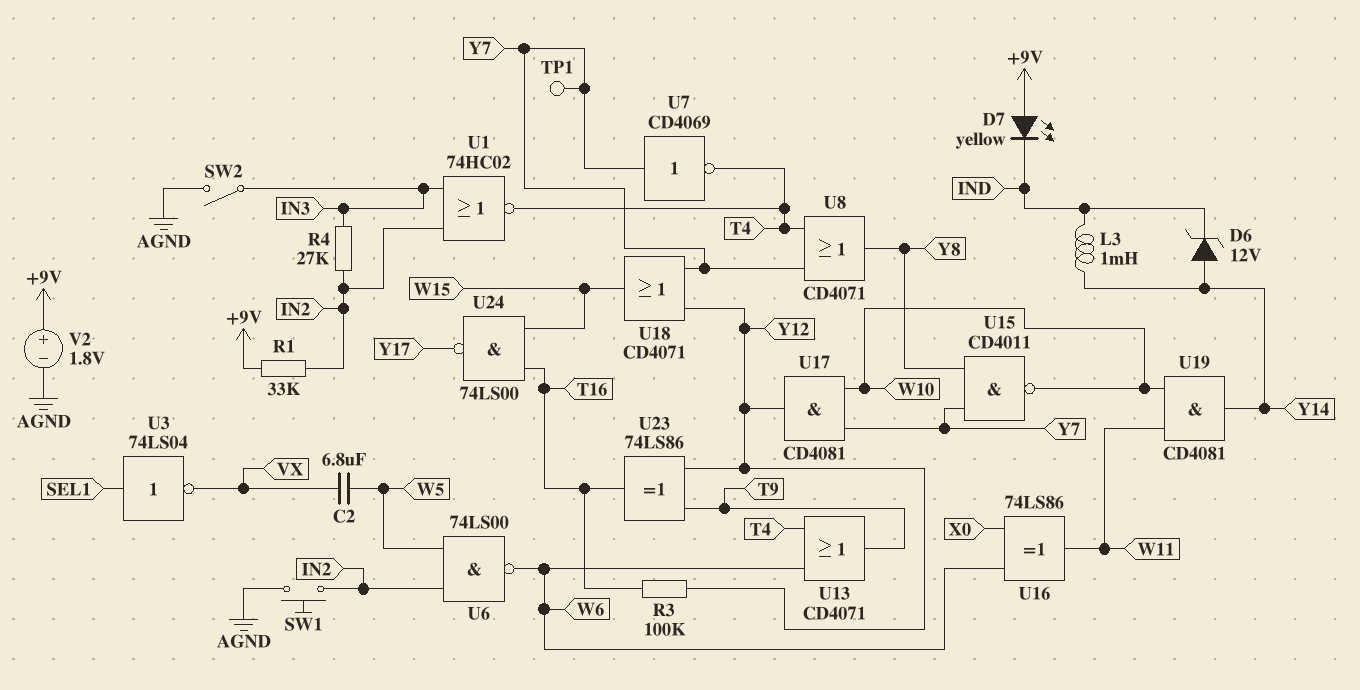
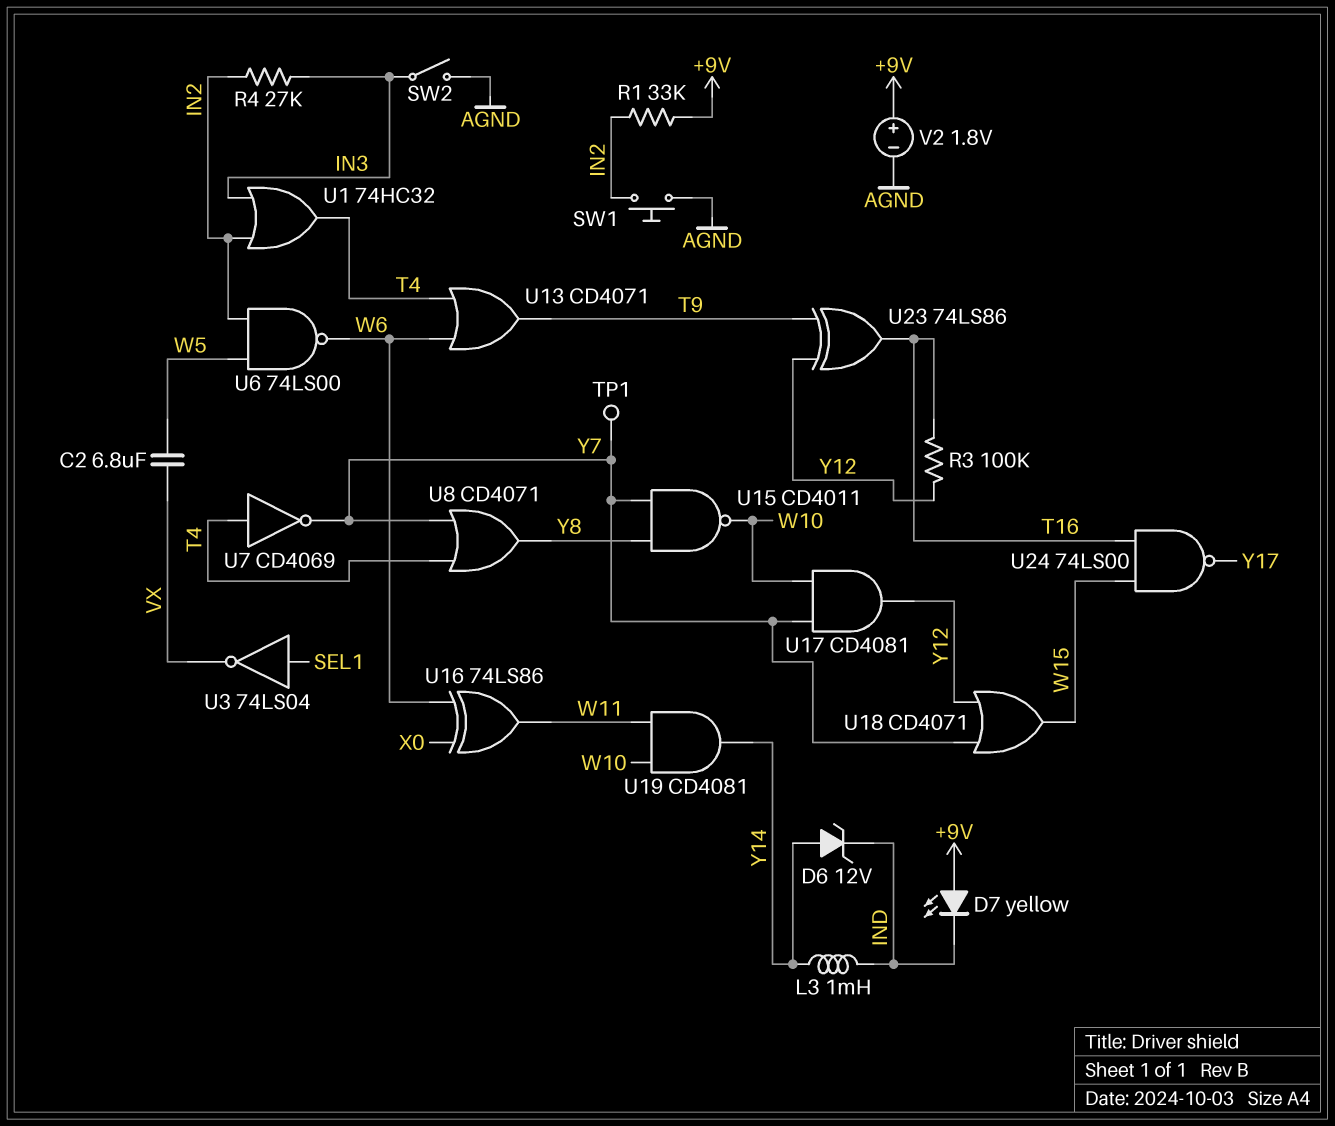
U1: NOR 74HC02 (in IN2, in IN3, out T4) -> OR 74HC32 (in IN2, in IN3, out T4)
U7: NOT CD4069 (in Y7, out T4) -> NOT CD4069 (in T4, out Y7)

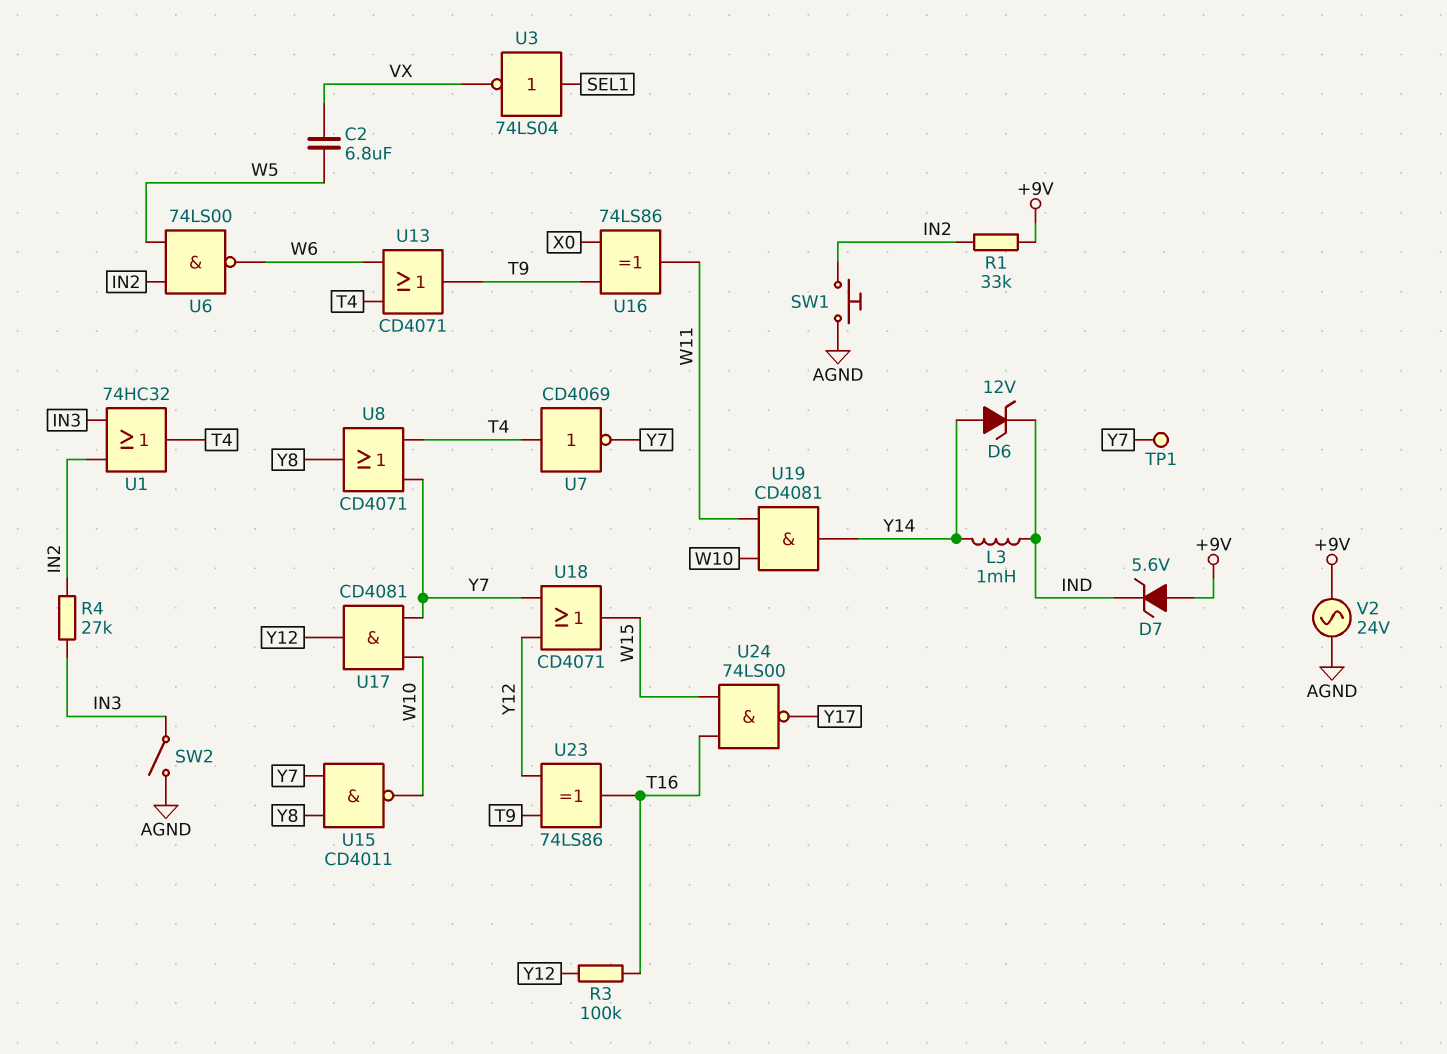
D7: LED yellow (A +9V, K IND) -> zener 5.6V (A +9V, K IND)
U16: XOR 74LS86 (in W6, in X0, out W11) -> XOR 74LS86 (in T9, in X0, out W11)
V2: 1.8V (plus +9V, minus AGND) -> AC 24V (+9V, AGND)

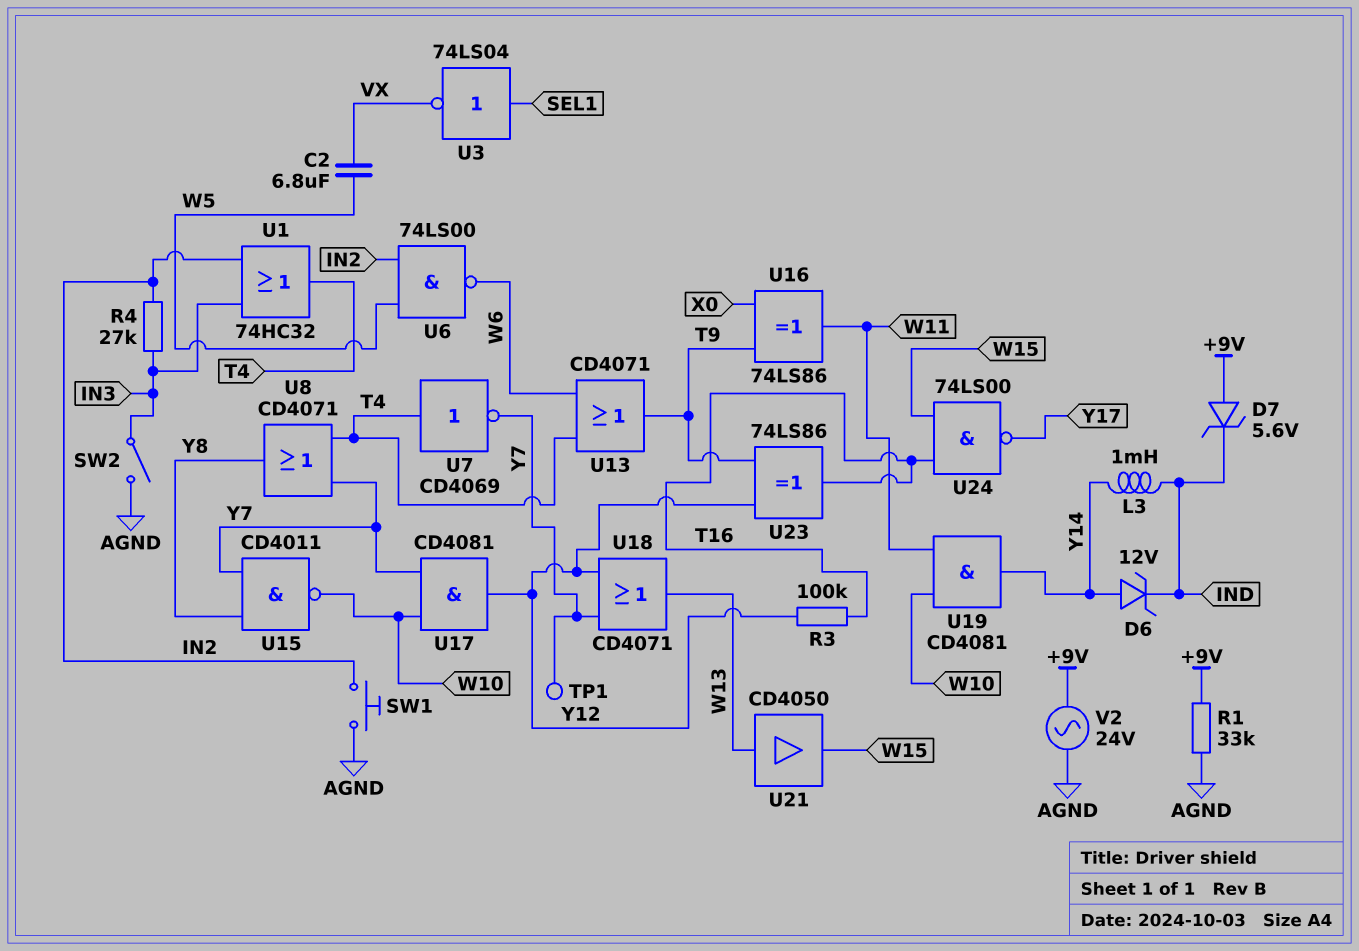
R1: 33k (+9V, IN2) -> 33k (+9V, AGND)
U18: OR CD4071 (in Y7, in Y12, out W15) -> OR CD4071 (in Y7, in Y12, out W13)
U21: none -> buffer CD4050 (in W13, out W15)

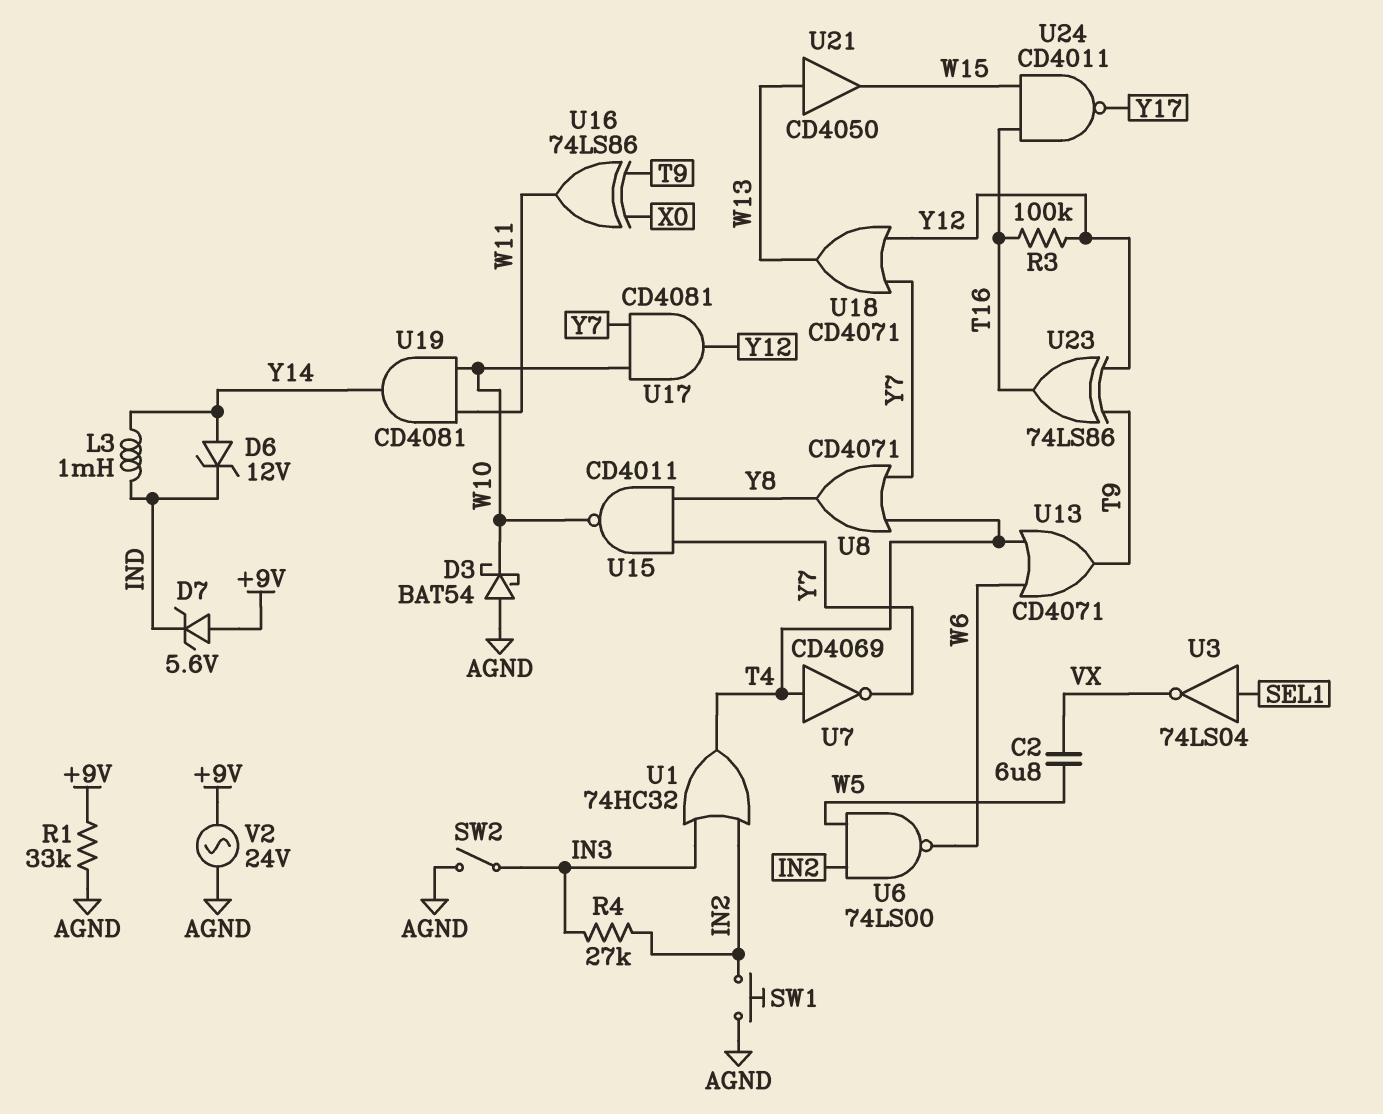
D3: none -> schottky BAT54 (A AGND, K W10)
TP1: test point (Y7) -> none
U24: NAND 74LS00 (in T16, in W15, out Y17) -> NAND CD4011 (in T16, in W15, out Y17)

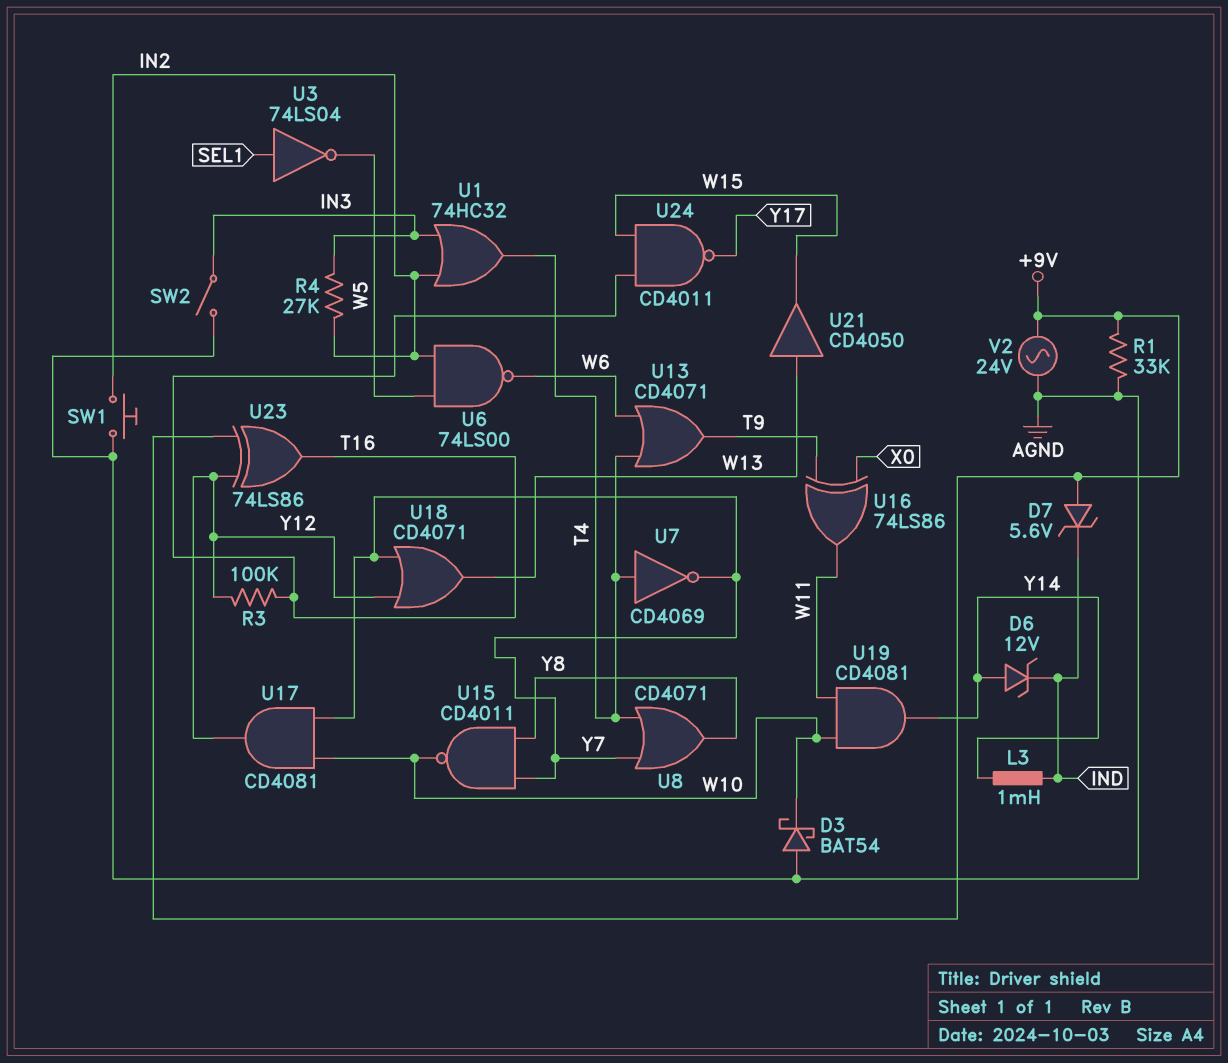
C2: 6.8uF (VX, W5) -> none
U3: NOT 74LS04 (in SEL1, out VX) -> NOT 74LS04 (in SEL1, out W5)
U23: XOR 74LS86 (in T9, in Y12, out T16) -> XOR 74LS86 (in +9V, in Y12, out T16)

